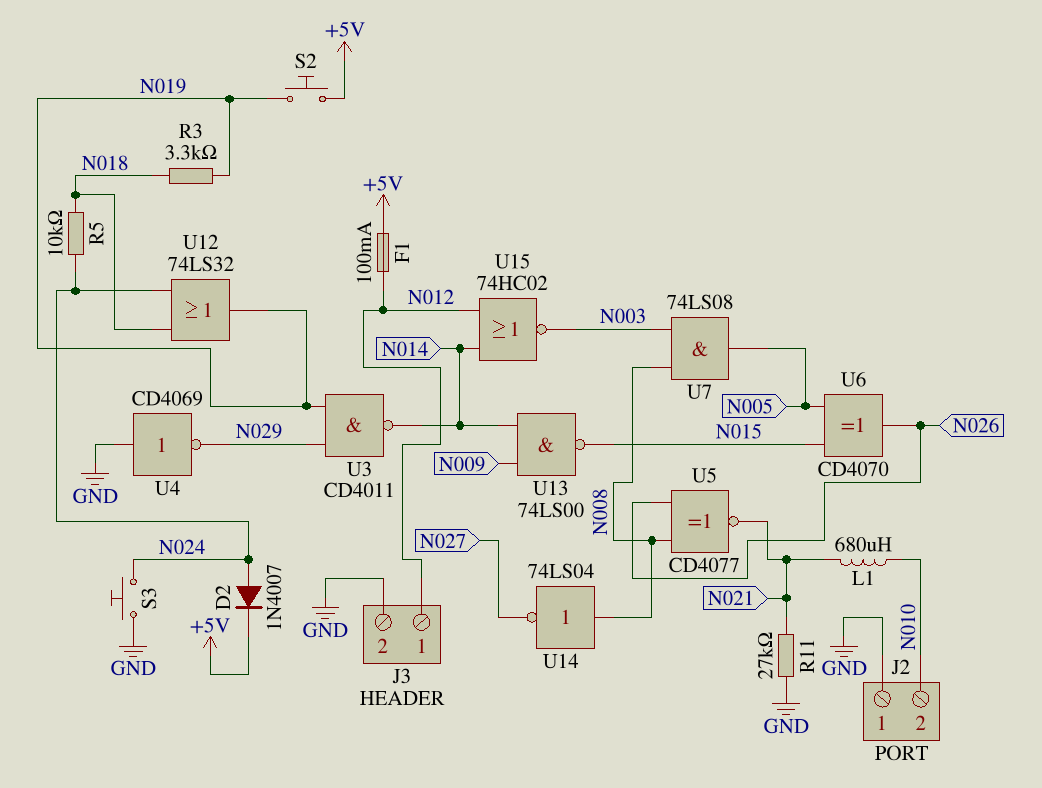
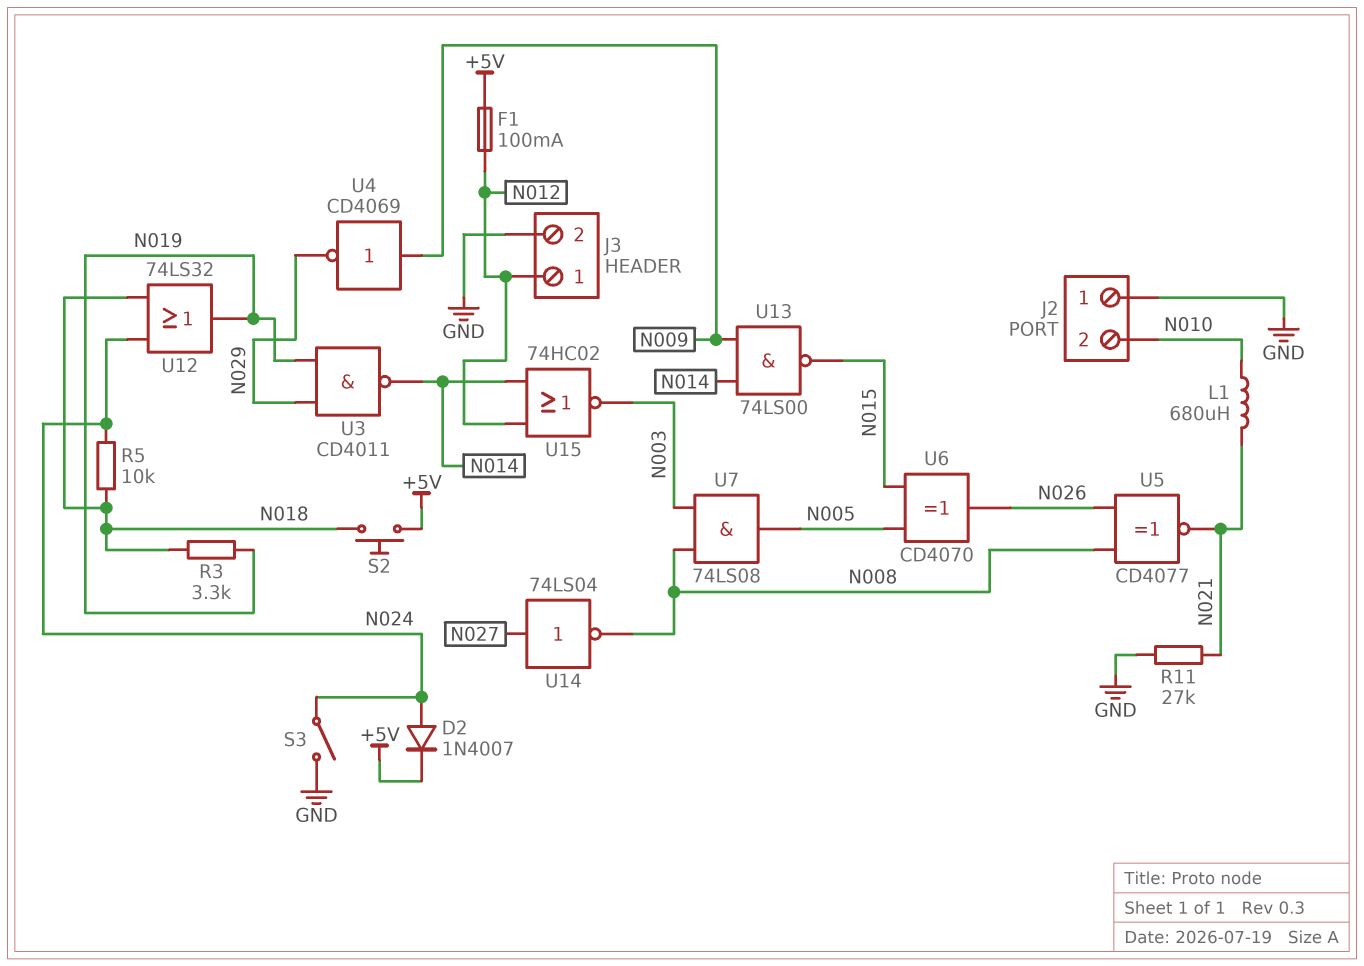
S2: button (+5V, N019) -> button (+5V, N018)
S3: button (GND, N024) -> switch (GND, N024)
U4: NOT CD4069 (in GND, out N029) -> NOT CD4069 (in N009, out N029)
U14: NOT 74LS04 (in N008, out N027) -> NOT 74LS04 (in N027, out N008)

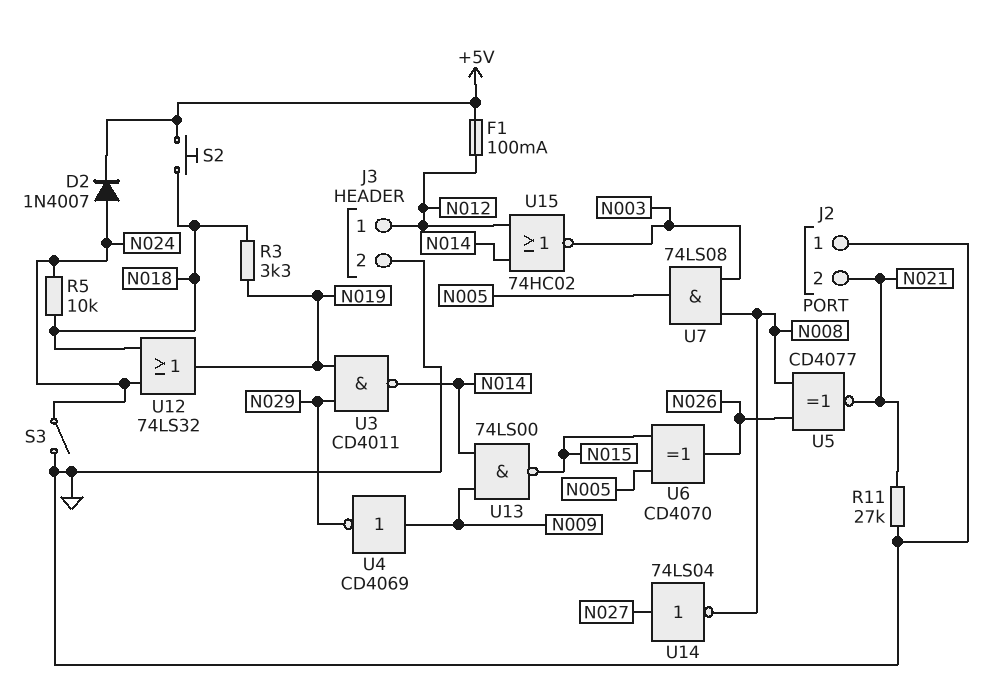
J2 pin 2: N010 -> N021
L1: 680uH (N010, N021) -> none

